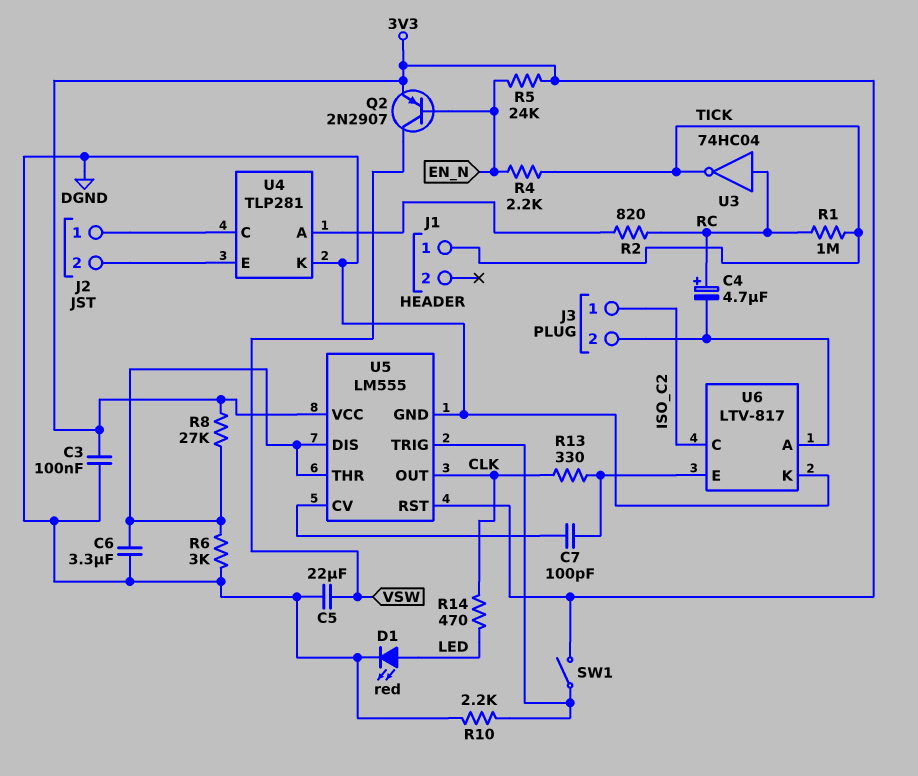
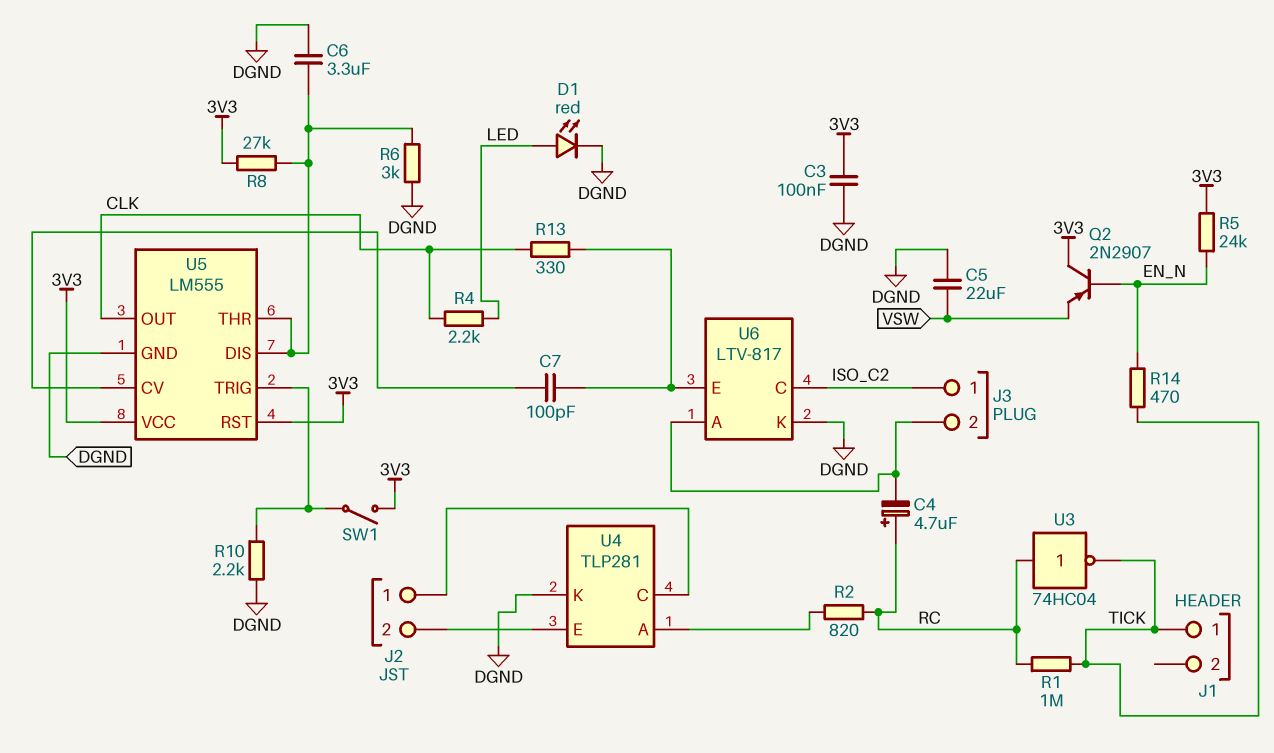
Q2: PNP 2N2907 (B EN_N, C VSW, E 3V3) -> PNP 2N2907 (B EN_N, C 3V3, E VSW)
R4: 2.2k (EN_N, TICK) -> 2.2k (CLK, LED)
R14: 470 (CLK, LED) -> 470 (EN_N, TICK)

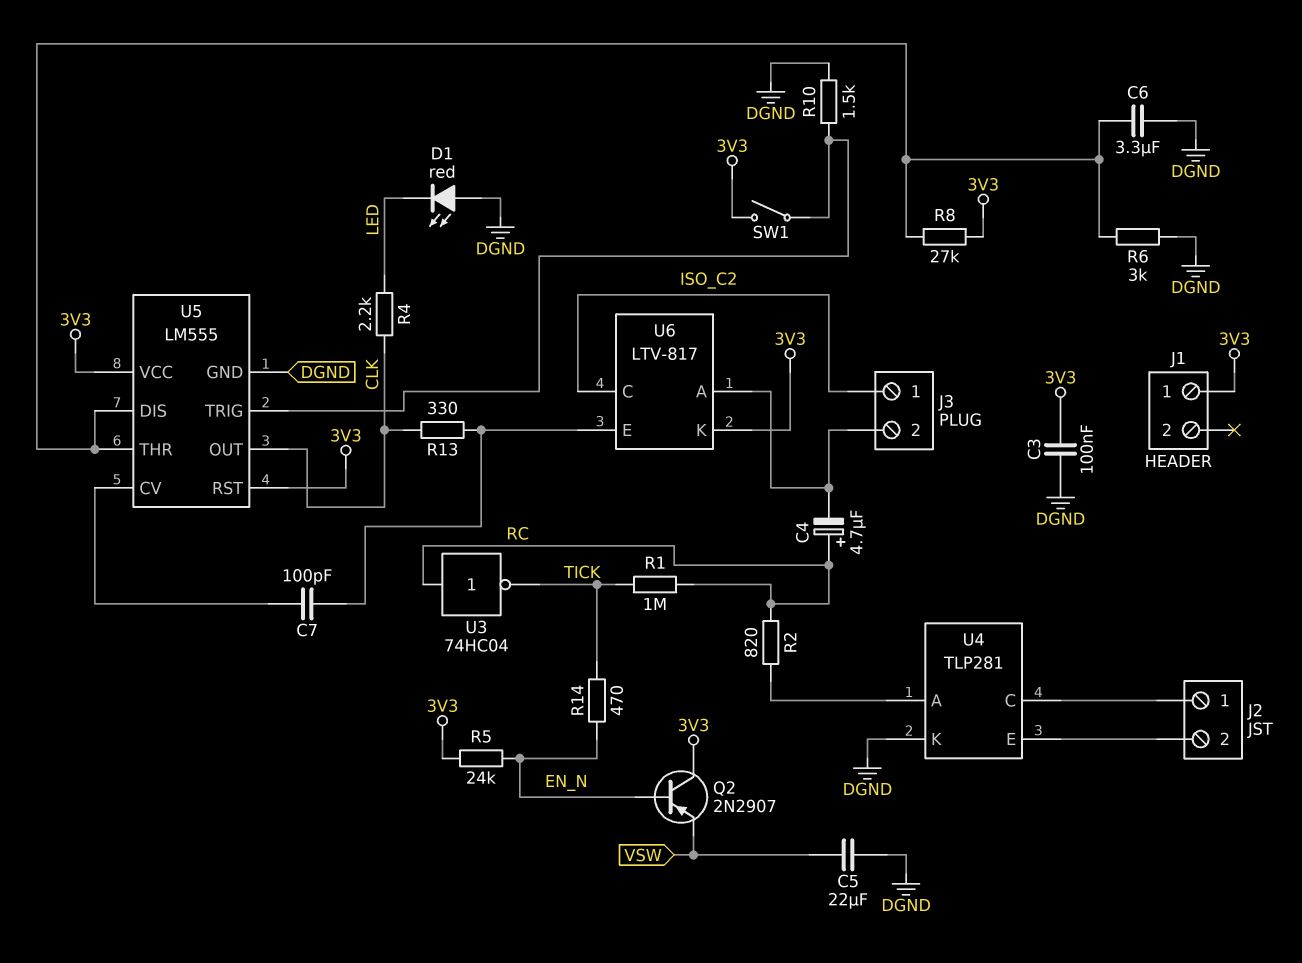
D1: LED red (A LED, K DGND) -> LED red (A DGND, K LED)
J1 pin 1: TICK -> 3V3
R10: 2.2k (DGND, U5/TRIG) -> 1.5k (DGND, U5/TRIG)
U6 pin K: DGND -> 3V3

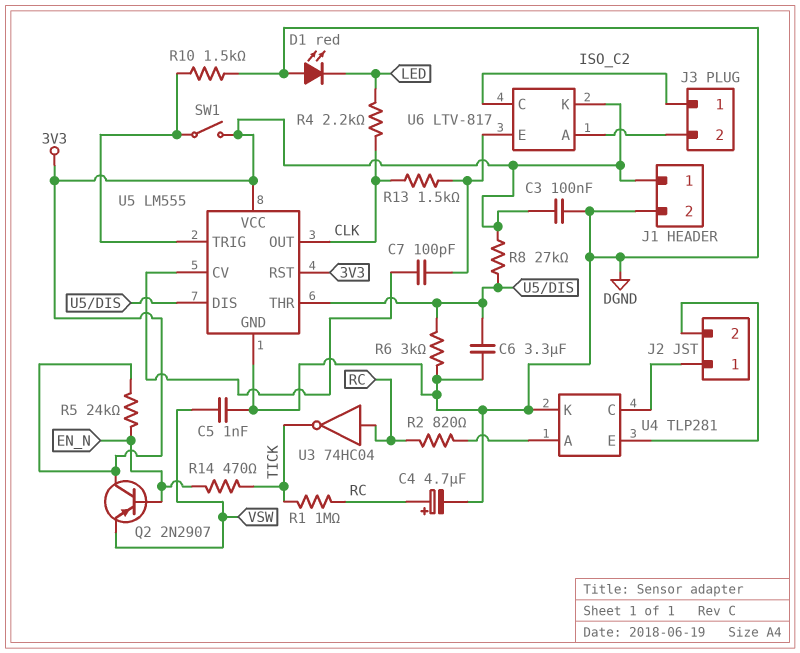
C4: 4.7uF (plus RC, minus J3/2) -> 4.7uF (plus RC, minus DGND)
C5: 22uF (DGND, VSW) -> 1nF (DGND, VSW)
J1 pin 2: none -> DGND
R13: 330 (CLK, U6/E) -> 1.5k (CLK, U6/E)

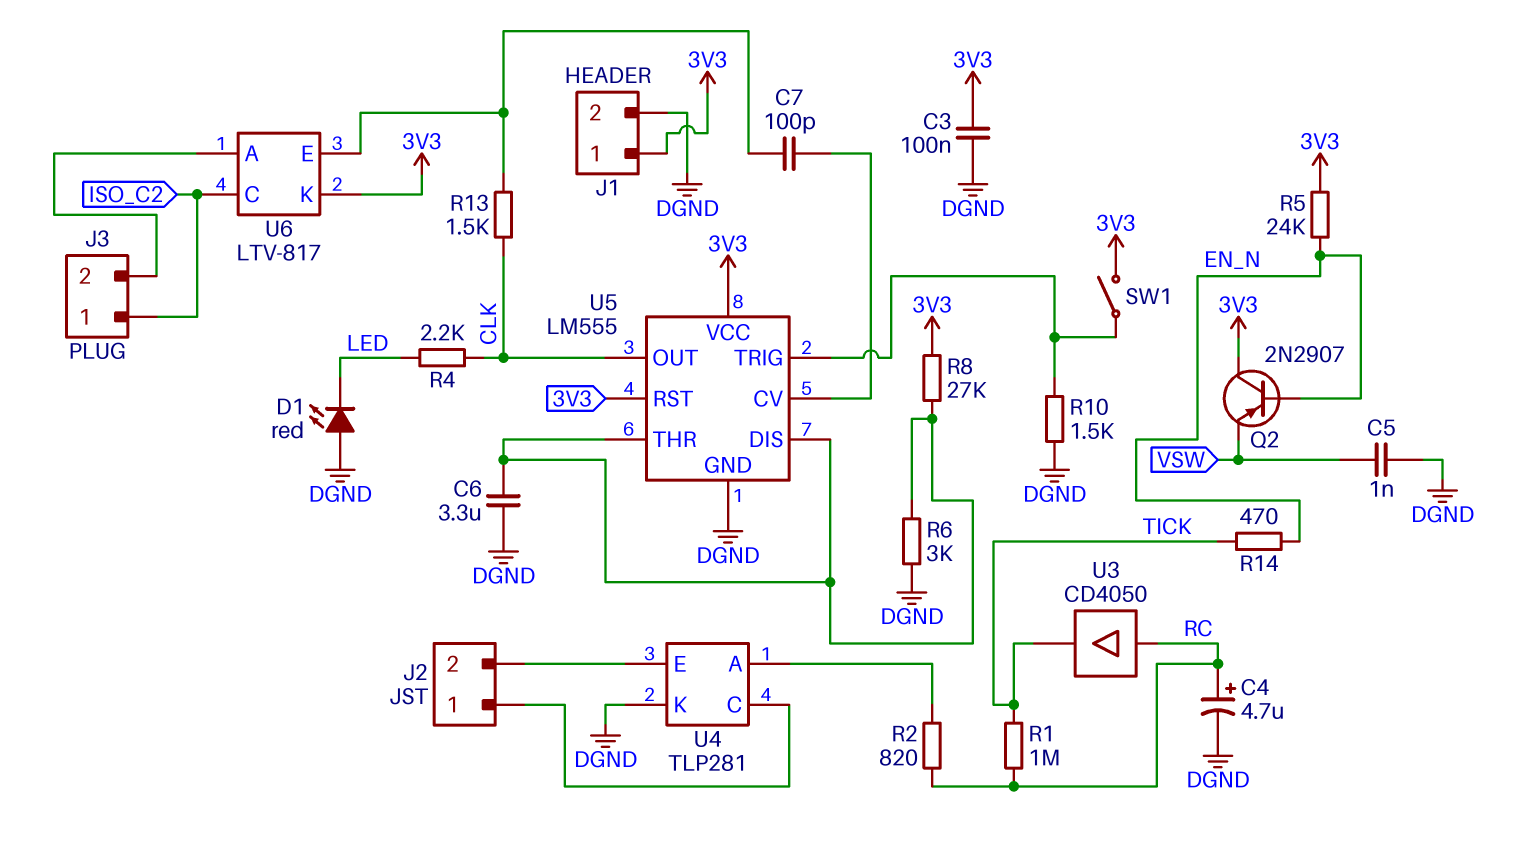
U3: NOT 74HC04 (in RC, out TICK) -> buffer CD4050 (in RC, out TICK)

